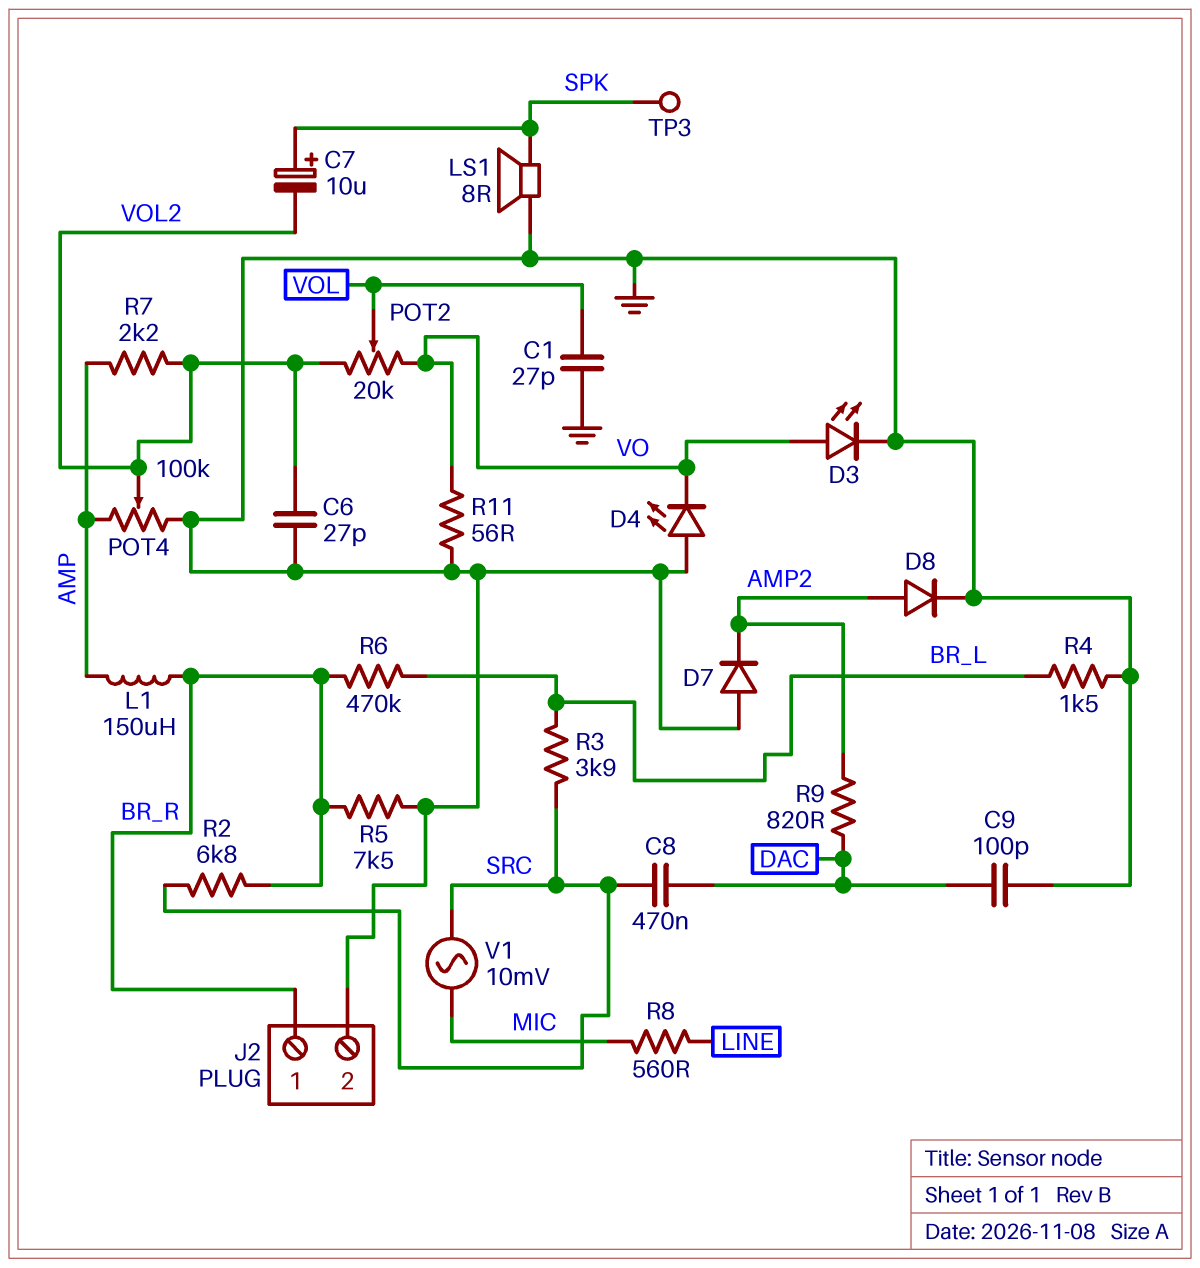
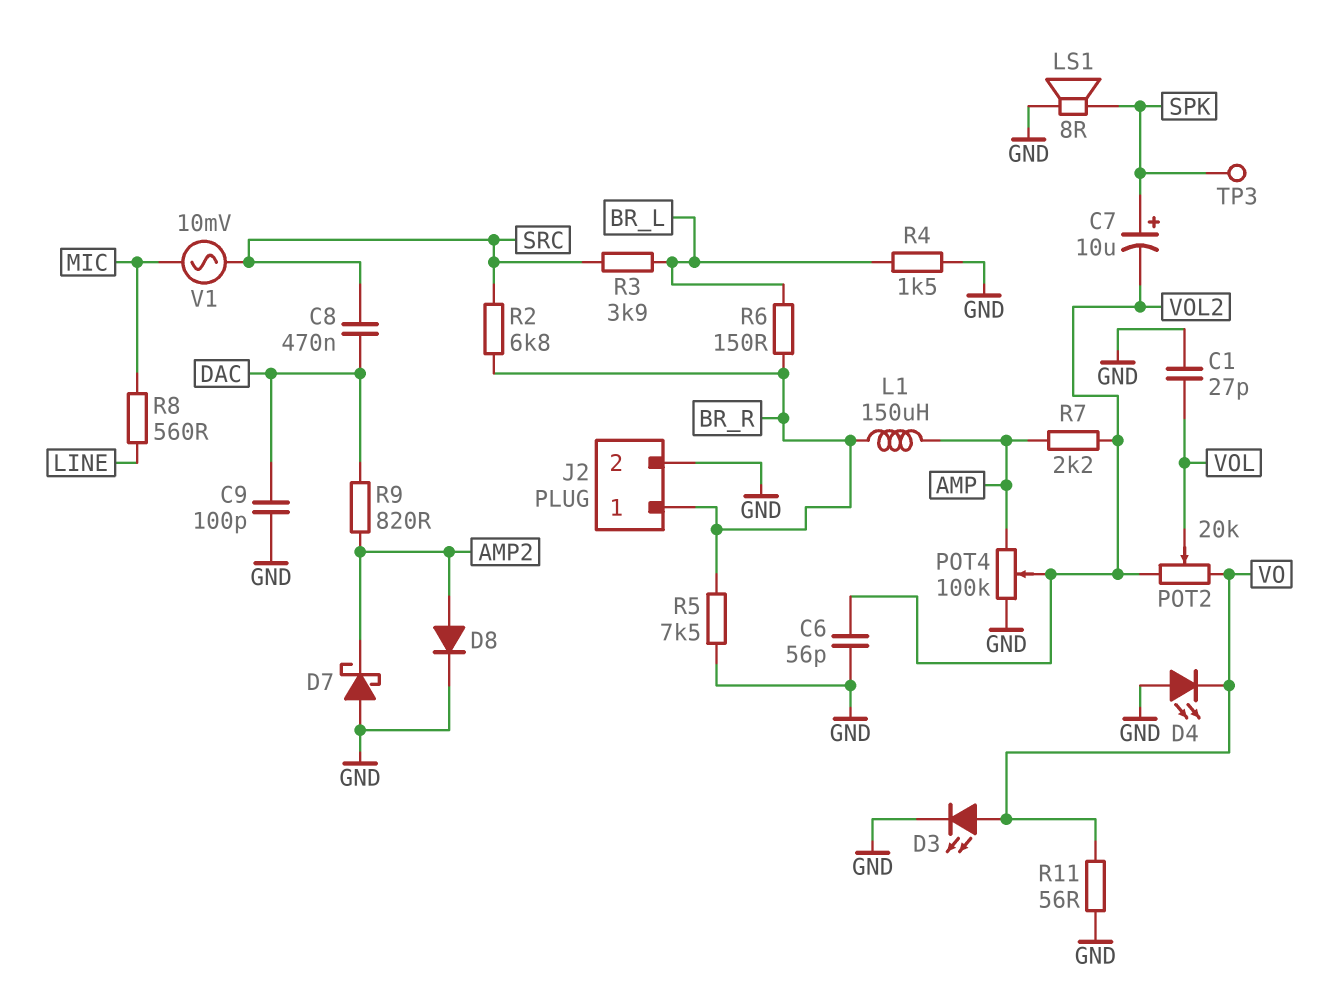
C6: 27pF (GND, VOL2) -> 56pF (GND, VOL2)
D7: diode (A GND, K AMP2) -> schottky (A GND, K AMP2)
R6: 470k (BR_L, BR_R) -> 150 (BR_L, BR_R)

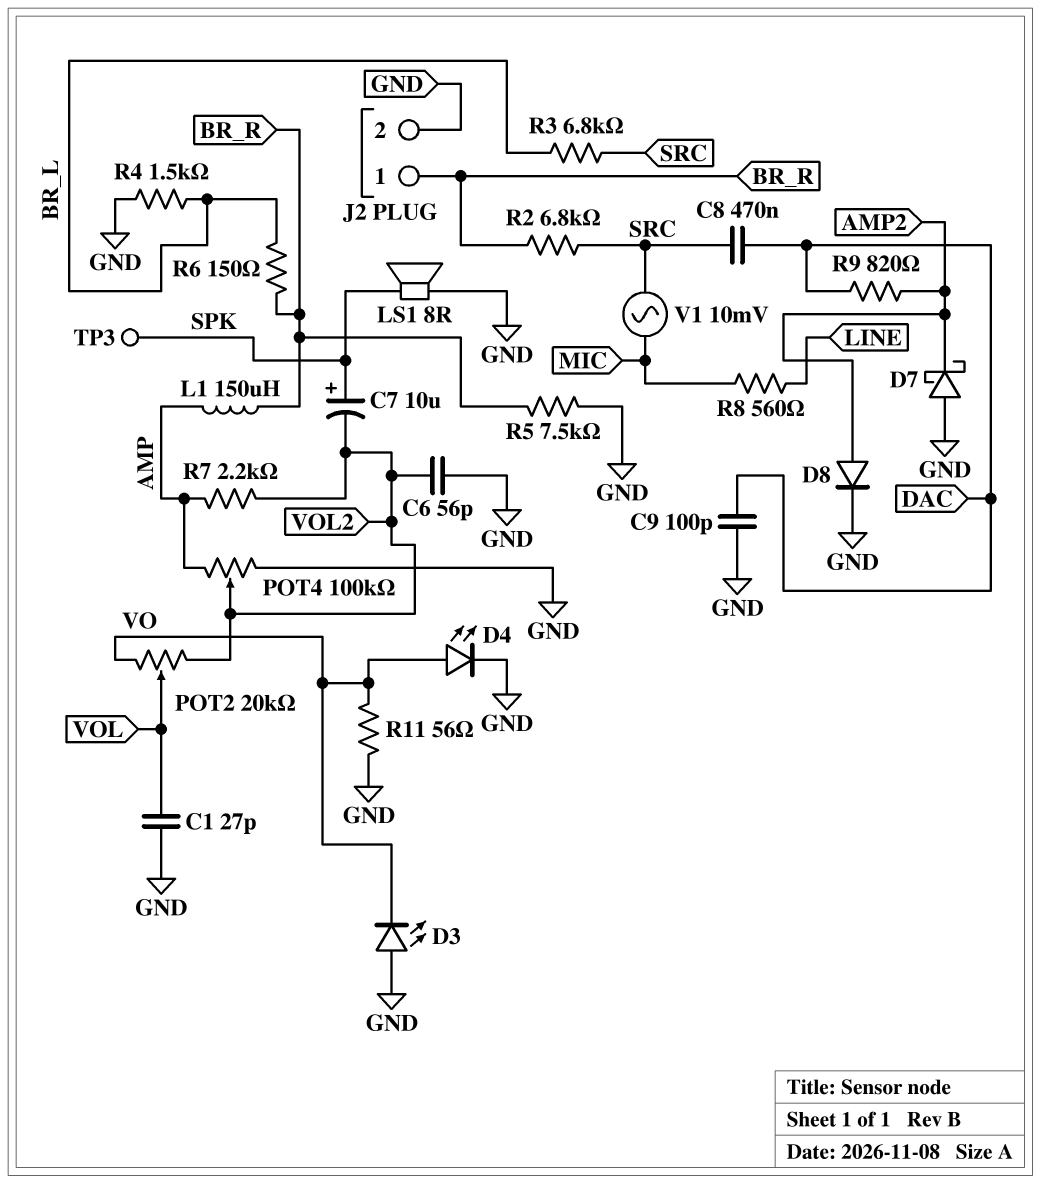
D3: LED (A VO, K GND) -> LED (A GND, K VO)
D4: LED (A GND, K VO) -> LED (A VO, K GND)
R3: 3.9k (BR_L, SRC) -> 6.8k (BR_L, SRC)

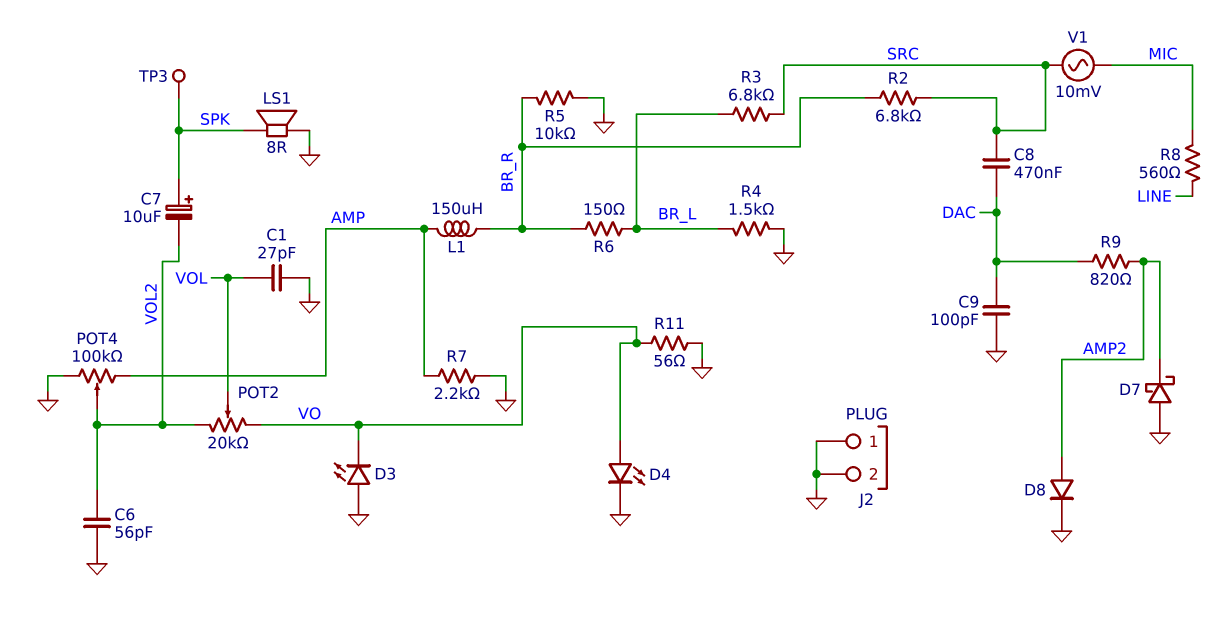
J2 pin 1: BR_R -> GND
R5: 7.5k (BR_R, GND) -> 10k (BR_R, GND)
R7: 2.2k (AMP, VOL2) -> 2.2k (AMP, GND)

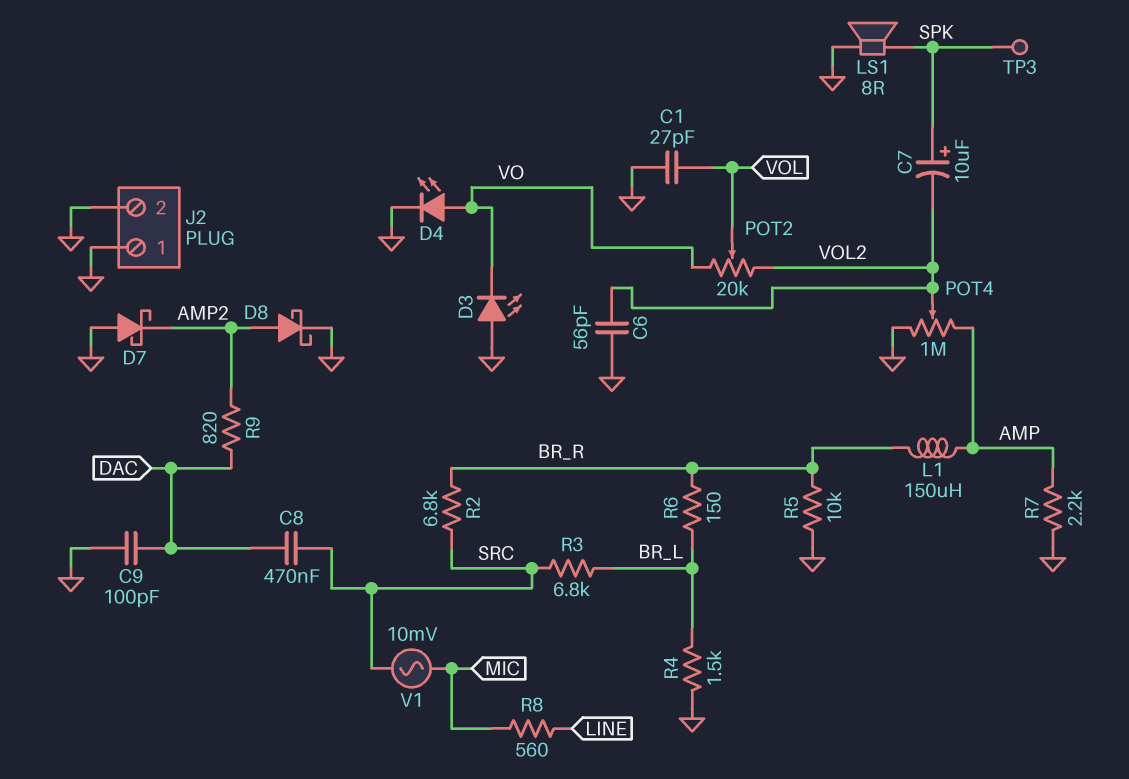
D8: diode (A AMP2, K GND) -> schottky (A AMP2, K GND)
POT4: 100k (AMP, GND, wiper VOL2) -> 1M (AMP, GND, wiper VOL2)
R11: 56 (GND, VO) -> none

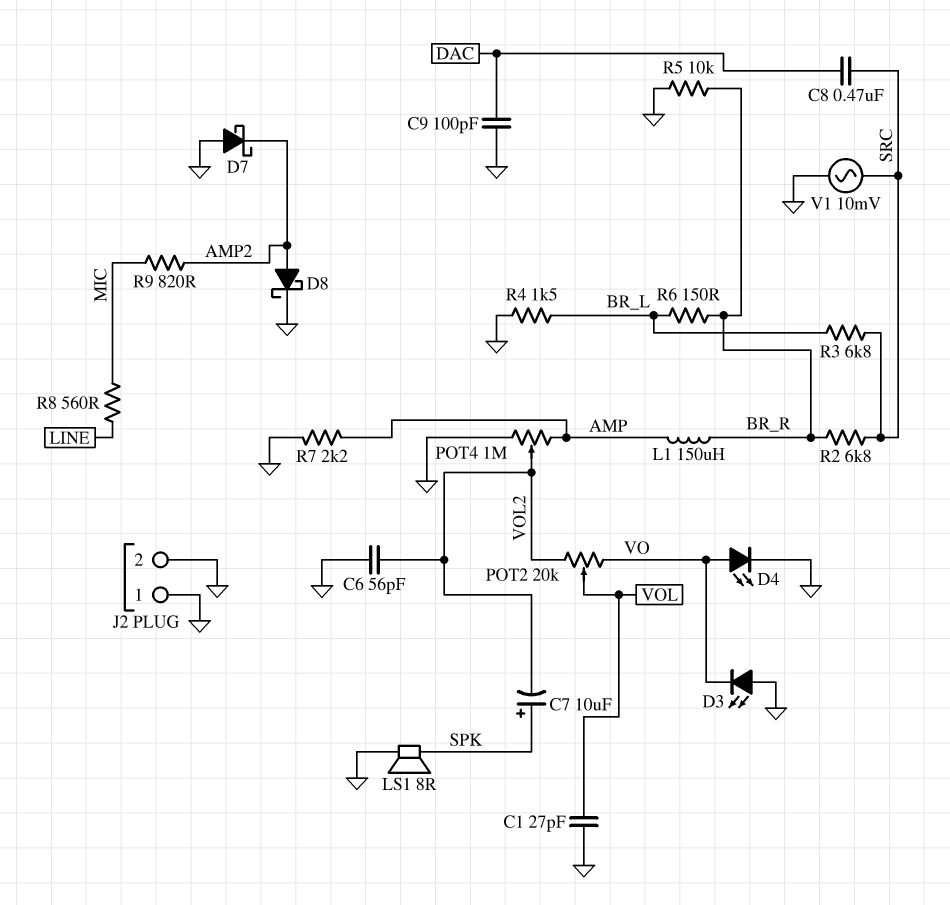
R9: 820 (AMP2, DAC) -> 820 (AMP2, MIC)
TP3: test point (SPK) -> none
V1: AC 10mV (MIC, SRC) -> AC 10mV (GND, SRC)

